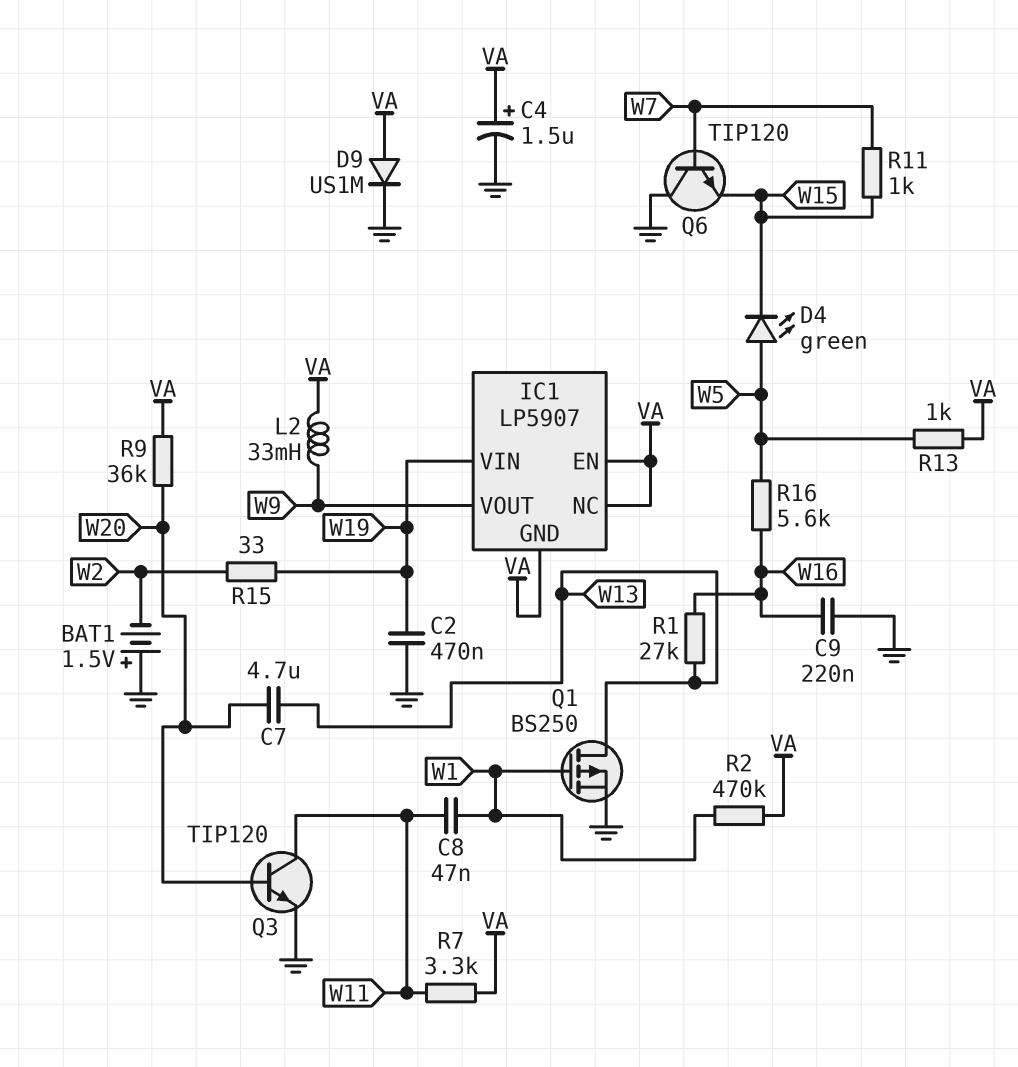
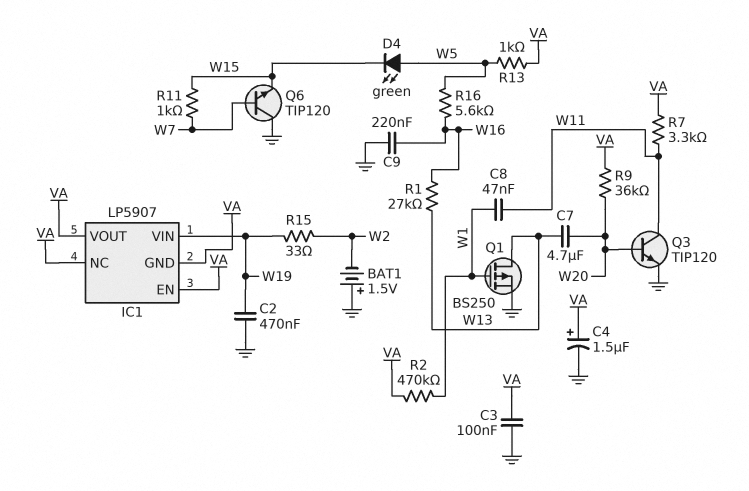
C3: none -> 100nF (GND, VA)
D9: diode US1M (A VA, K GND) -> none
IC1 pin VOUT: W9 -> VA
L2: 33mH (VA, W9) -> none

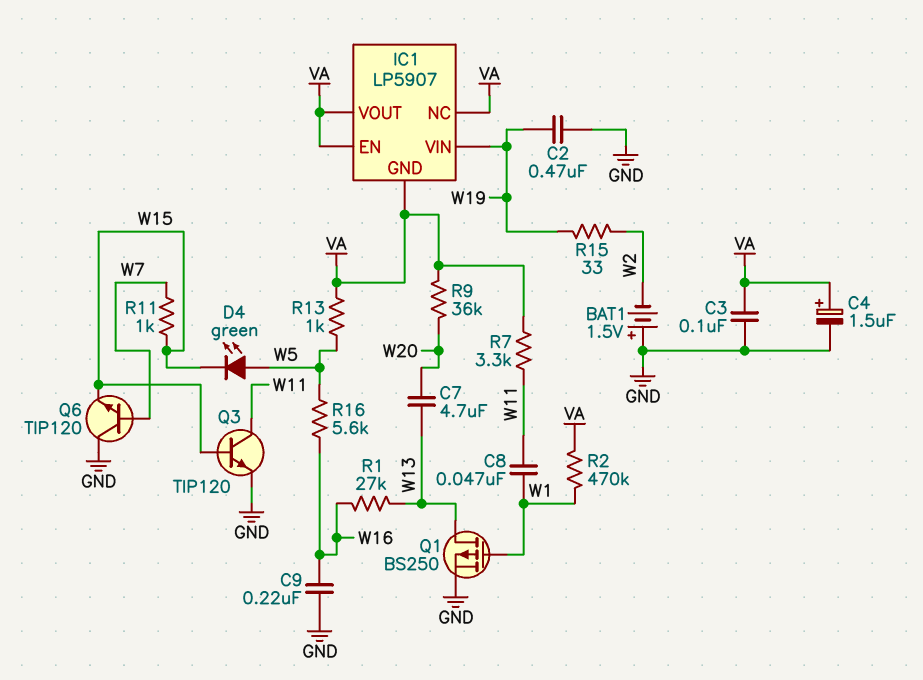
Q3: NPN TIP120 (B W20, C W11, E GND) -> NPN TIP120 (B W15, C W11, E GND)

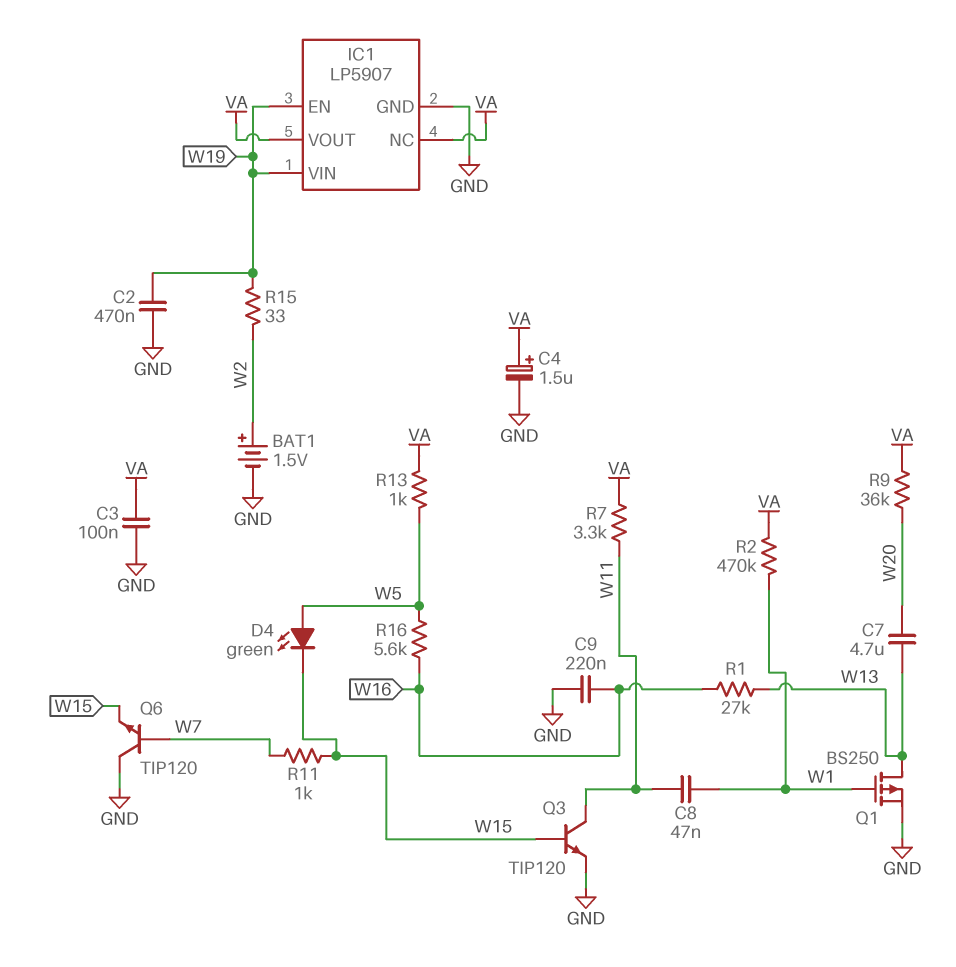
BAT1: 1.5V (plus GND, minus W2) -> 1.5V (plus W2, minus GND)
IC1 pin EN: VA -> W19
IC1 pin GND: VA -> GND

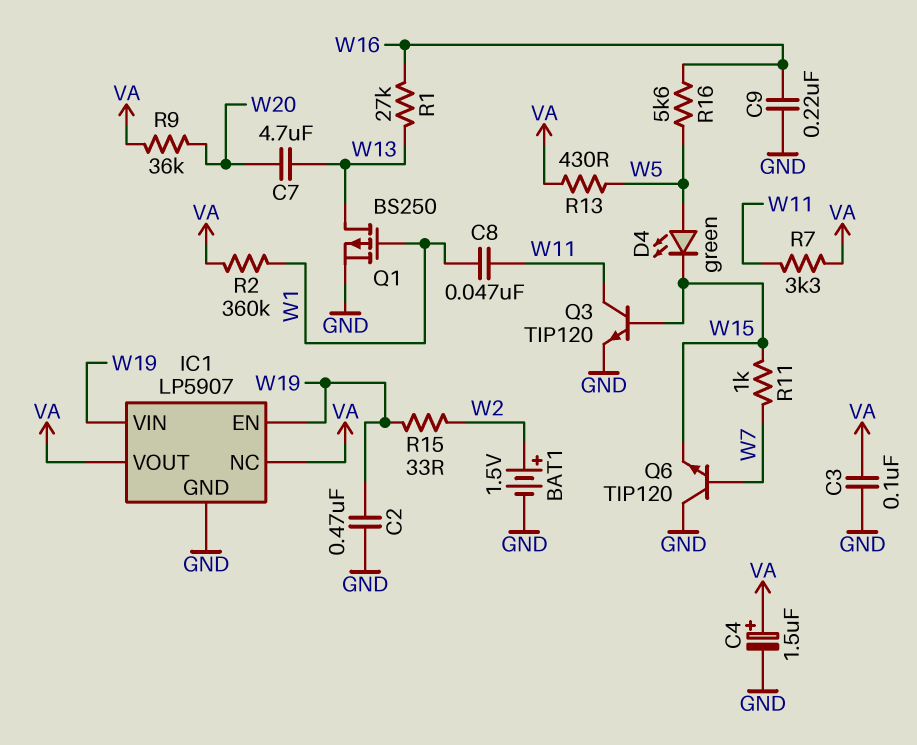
R2: 470k (VA, W1) -> 360k (VA, W1)
R13: 1k (VA, W5) -> 430 (VA, W5)

